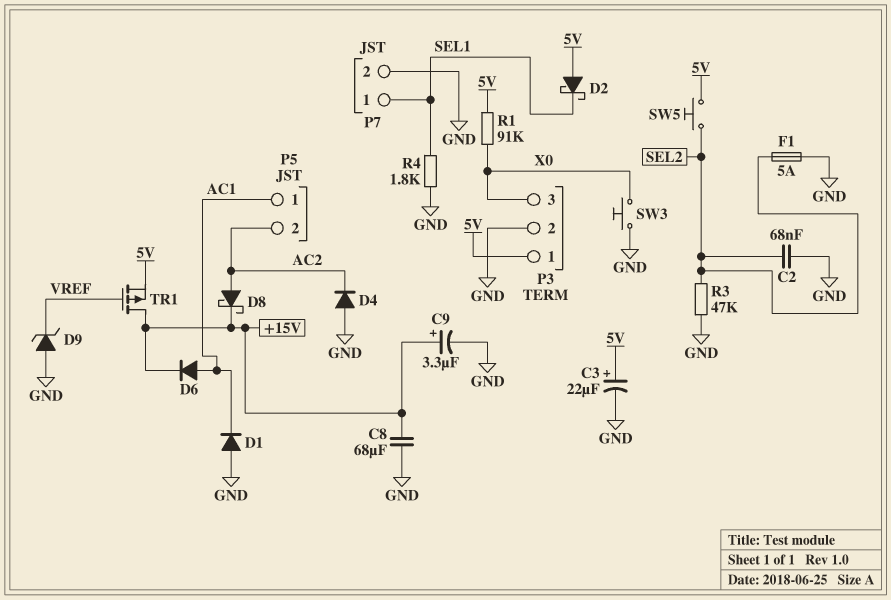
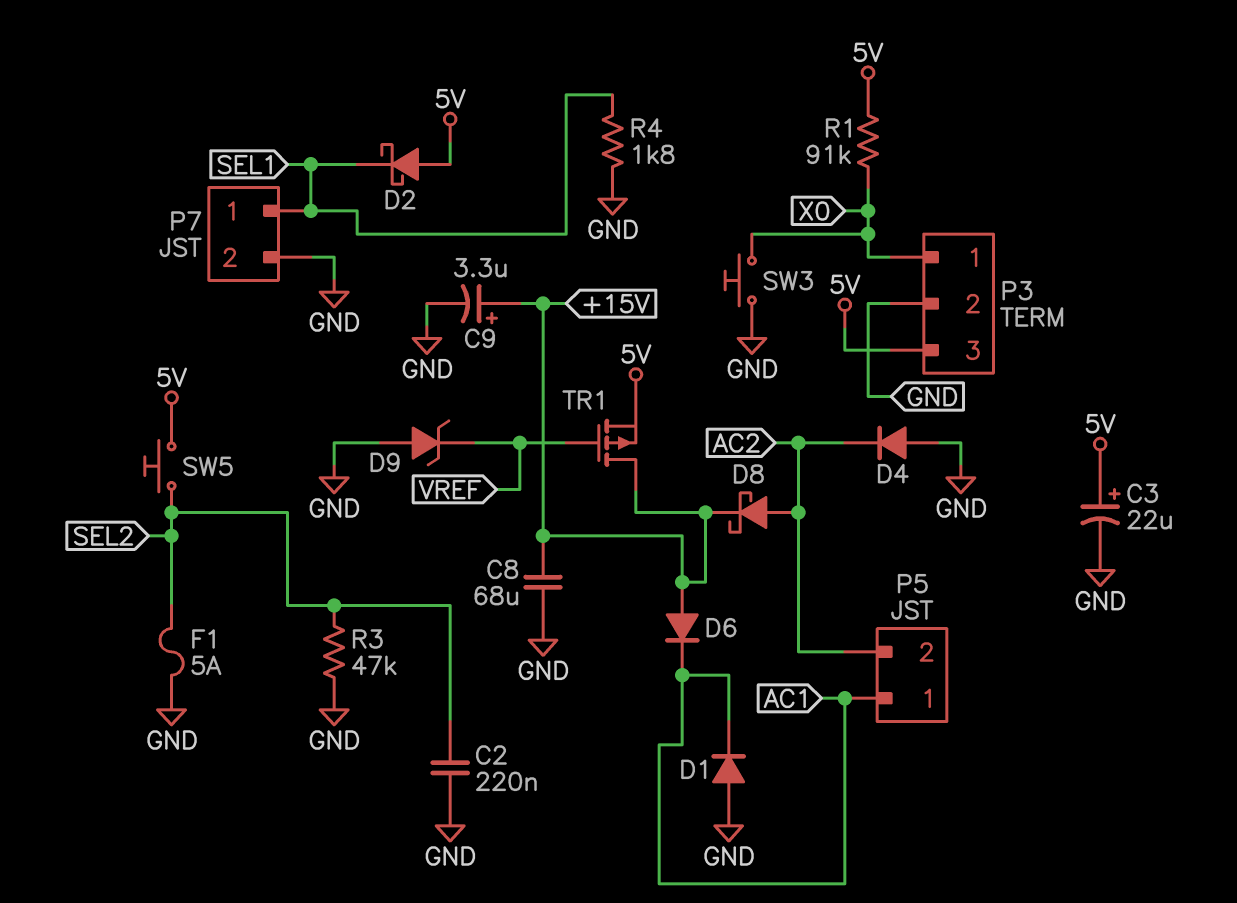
C2: 68nF (GND, SEL2) -> 220nF (GND, SEL2)
D6: diode (A AC1, K +15V) -> diode (A +15V, K AC1)
P3 pin 1: 5V -> X0
P3 pin 3: X0 -> 5V

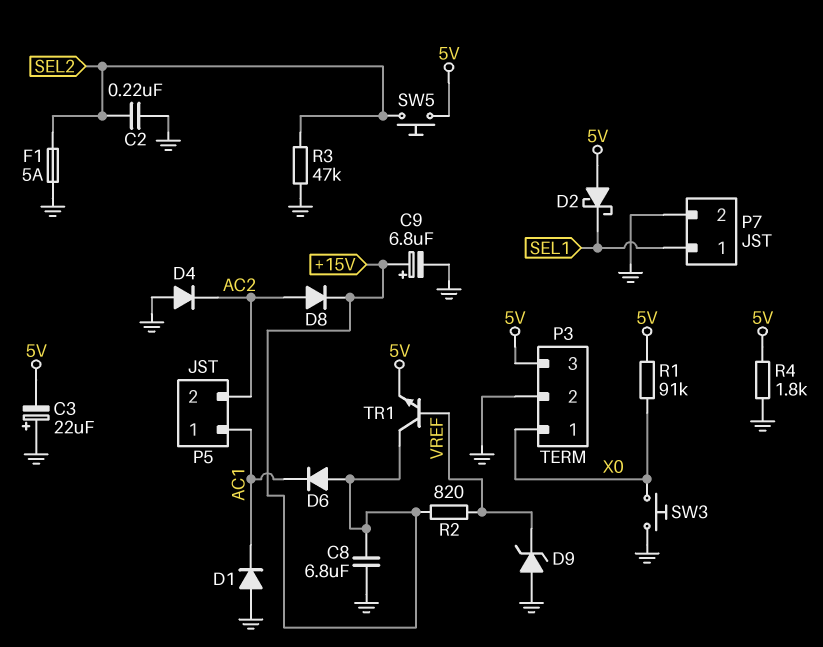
C3: 22uF (plus 5V, minus GND) -> 22uF (plus GND, minus 5V)
C8: 68uF (+15V, GND) -> 6.8uF (+15V, GND)
C9: 3.3uF (plus +15V, minus GND) -> 6.8uF (plus +15V, minus GND)
D8: schottky (A AC2, K +15V) -> diode (A AC2, K +15V)
R2: none -> 820 (+15V, VREF)
R4: 1.8k (GND, SEL1) -> 1.8k (5V, GND)
TR1: PMOS (G VREF, D +15V, S 5V) -> NPN (B VREF, C +15V, E 5V)

